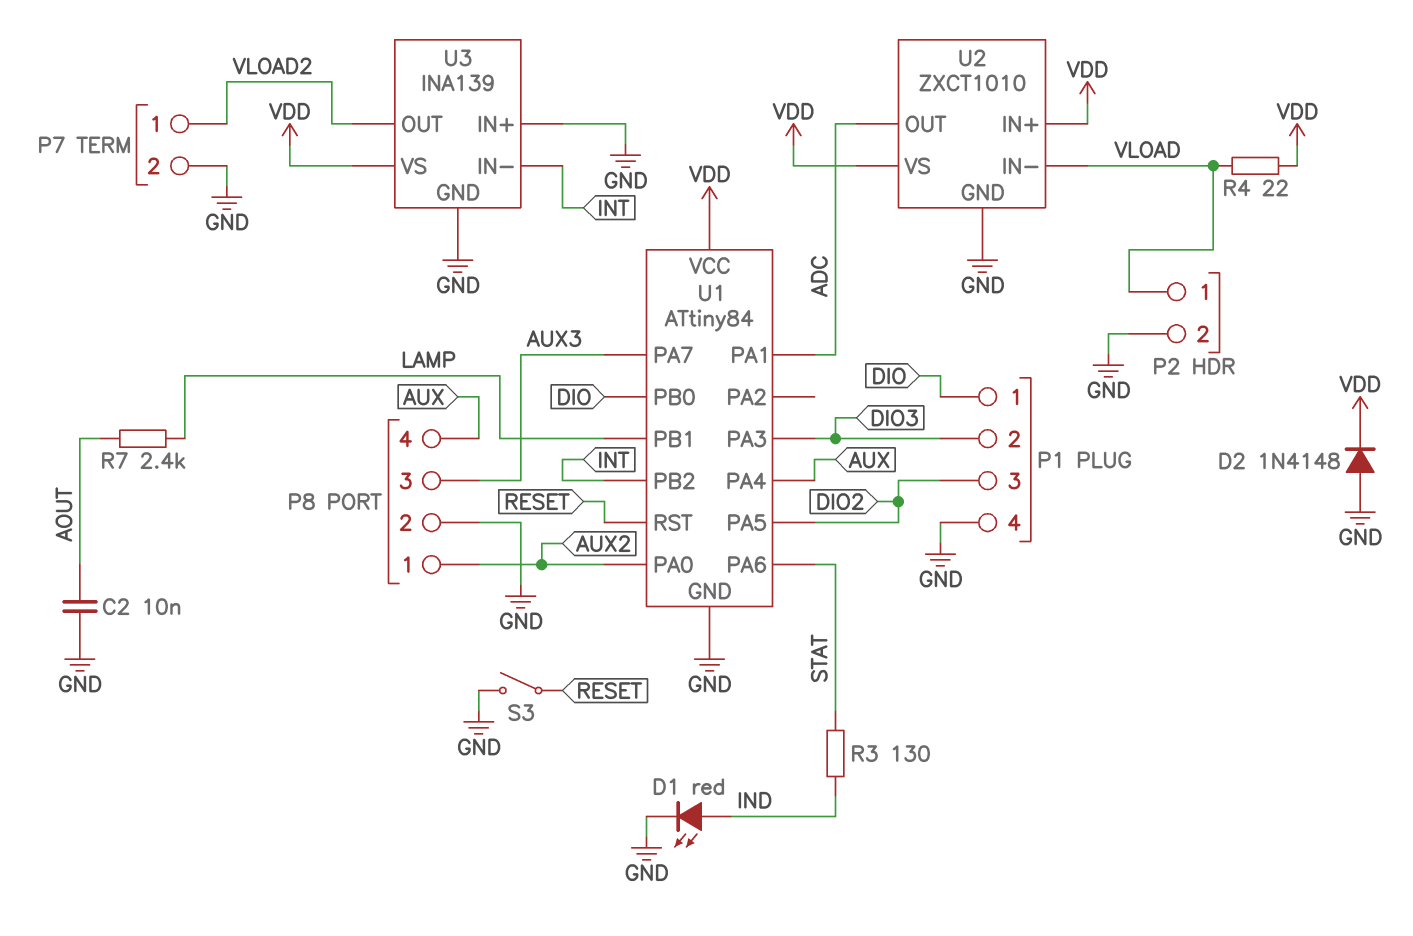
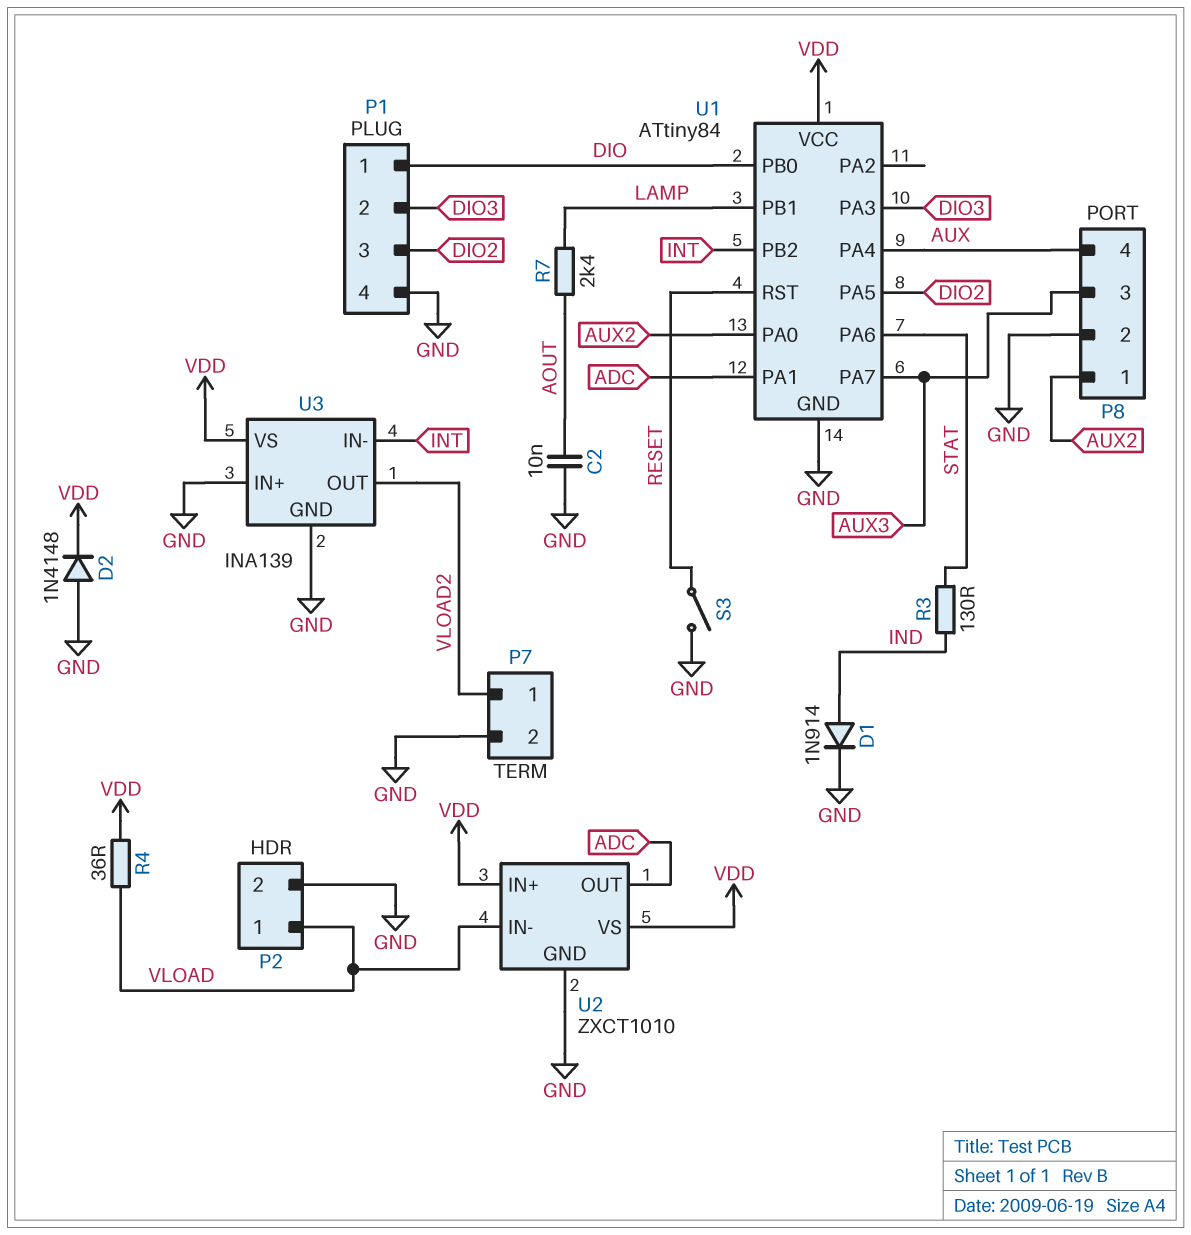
D1: LED red (A IND, K GND) -> diode 1N914 (A IND, K GND)
R4: 22 (VDD, VLOAD) -> 36 (VDD, VLOAD)

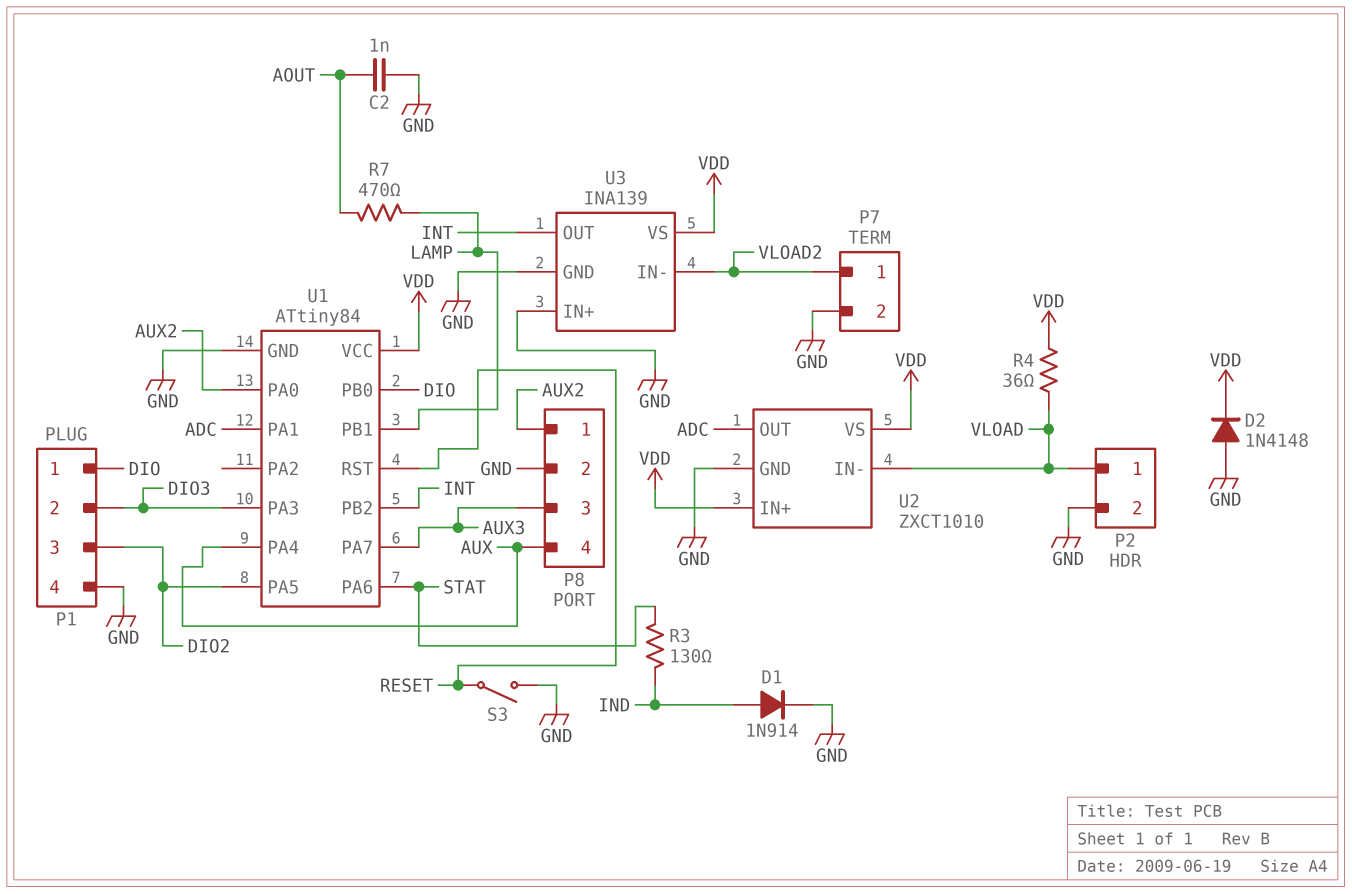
C2: 10nF (AOUT, GND) -> 1nF (AOUT, GND)
R7: 2.4k (AOUT, LAMP) -> 470 (AOUT, LAMP)
U3 pin IN-: INT -> VLOAD2
U3 pin OUT: VLOAD2 -> INT

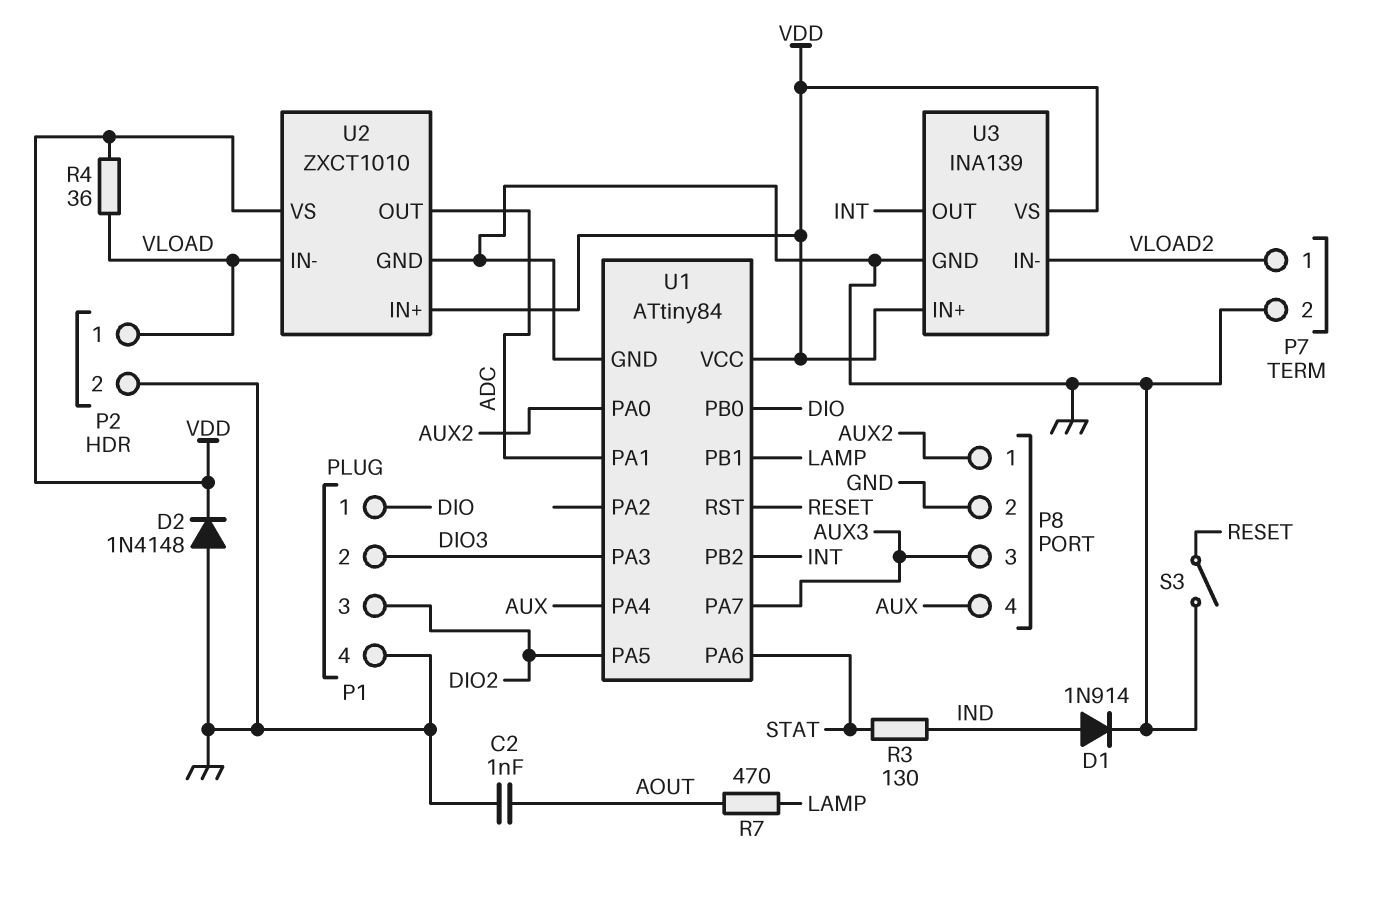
U3 pin IN+: GND -> VDD

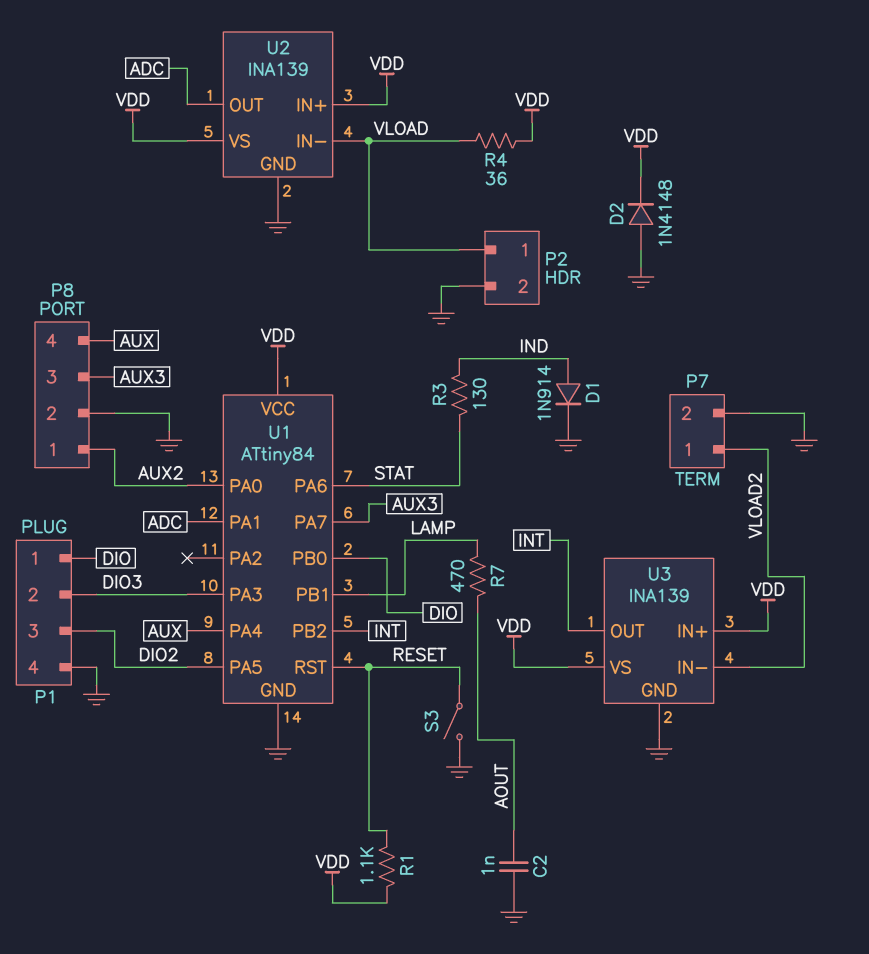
R1: none -> 1.1k (RESET, VDD)
U2: ZXCT1010 -> INA139

